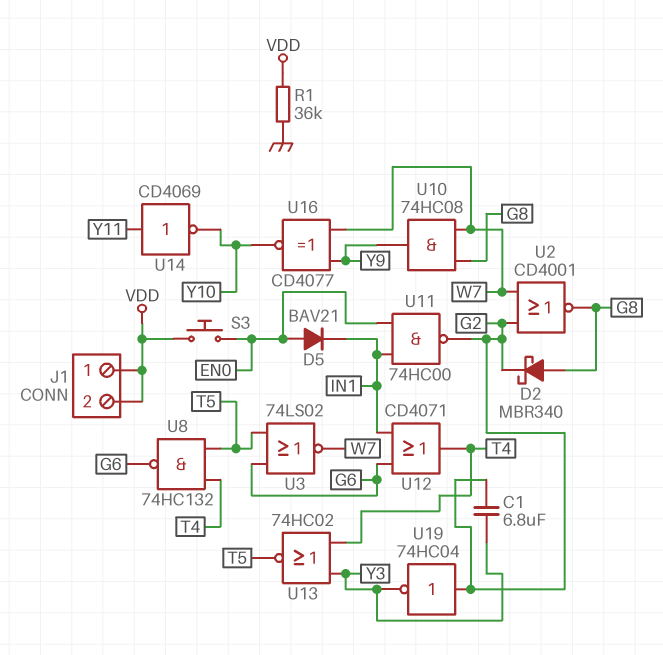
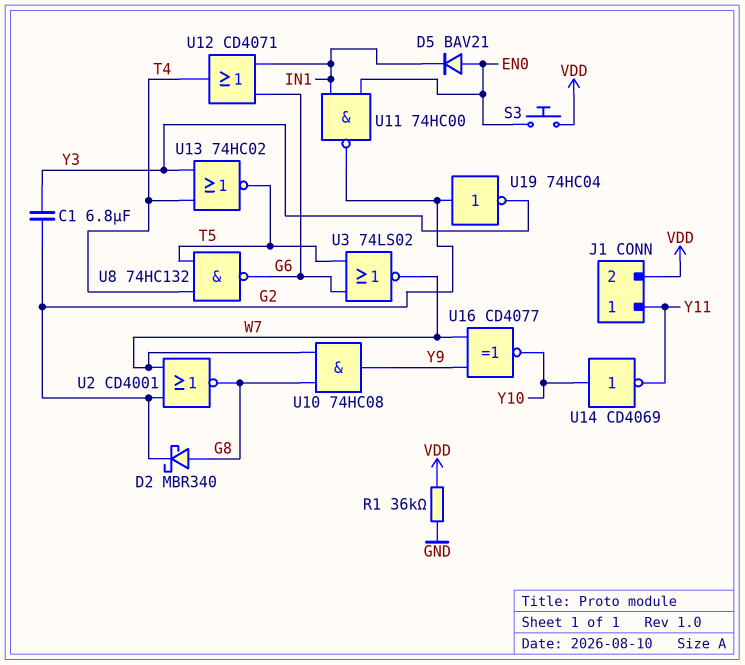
J1 pin 1: VDD -> Y11
U14: NOT CD4069 (in Y11, out Y10) -> NOT CD4069 (in Y10, out Y11)

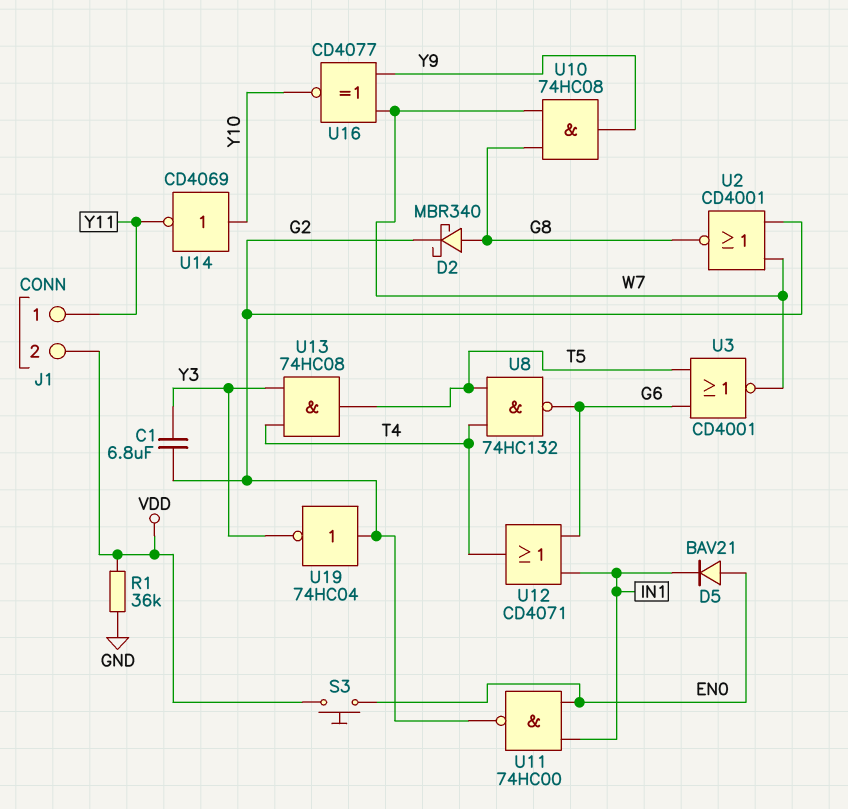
U3: NOR 74LS02 (in G6, in T5, out W7) -> NOR CD4001 (in G6, in T5, out W7)
U13: NOR 74HC02 (in T4, in Y3, out T5) -> AND 74HC08 (in T4, in Y3, out T5)

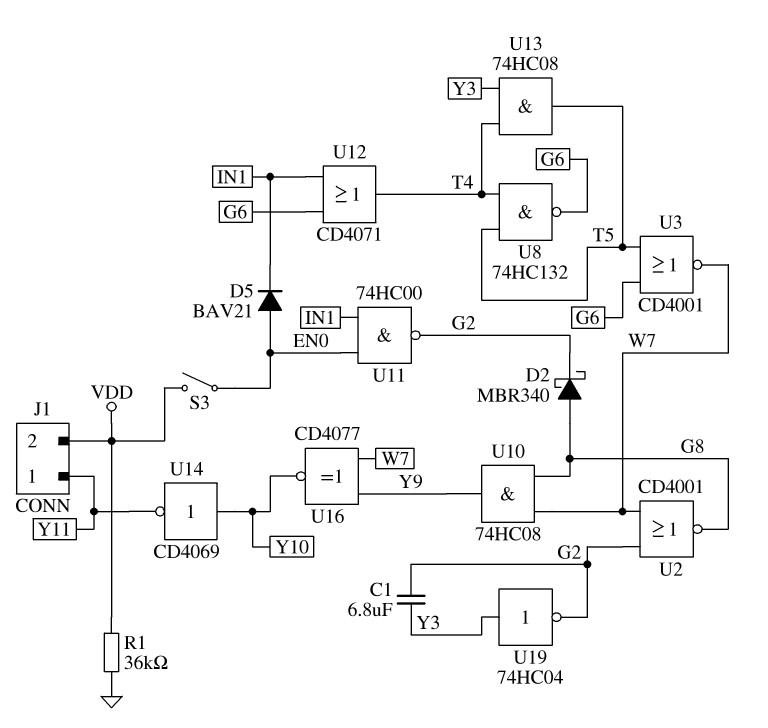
S3: button (EN0, VDD) -> switch (EN0, VDD)
U19: NOT 74HC04 (in G2, out Y3) -> NOT 74HC04 (in Y3, out G2)

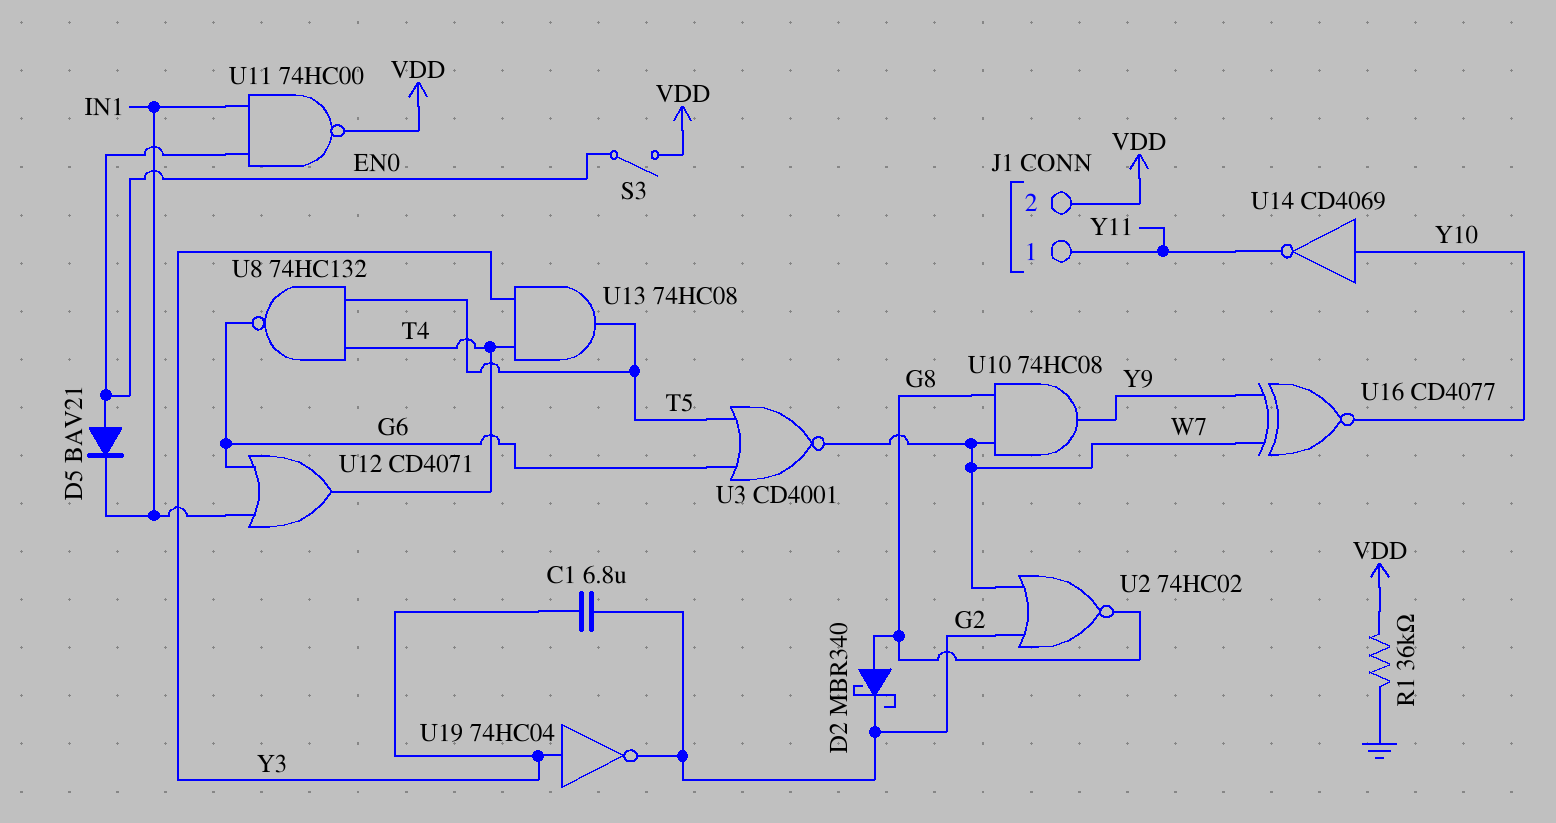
U2: NOR CD4001 (in G2, in W7, out G8) -> NOR 74HC02 (in G2, in W7, out G8)
U11: NAND 74HC00 (in EN0, in IN1, out G2) -> NAND 74HC00 (in EN0, in IN1, out VDD)

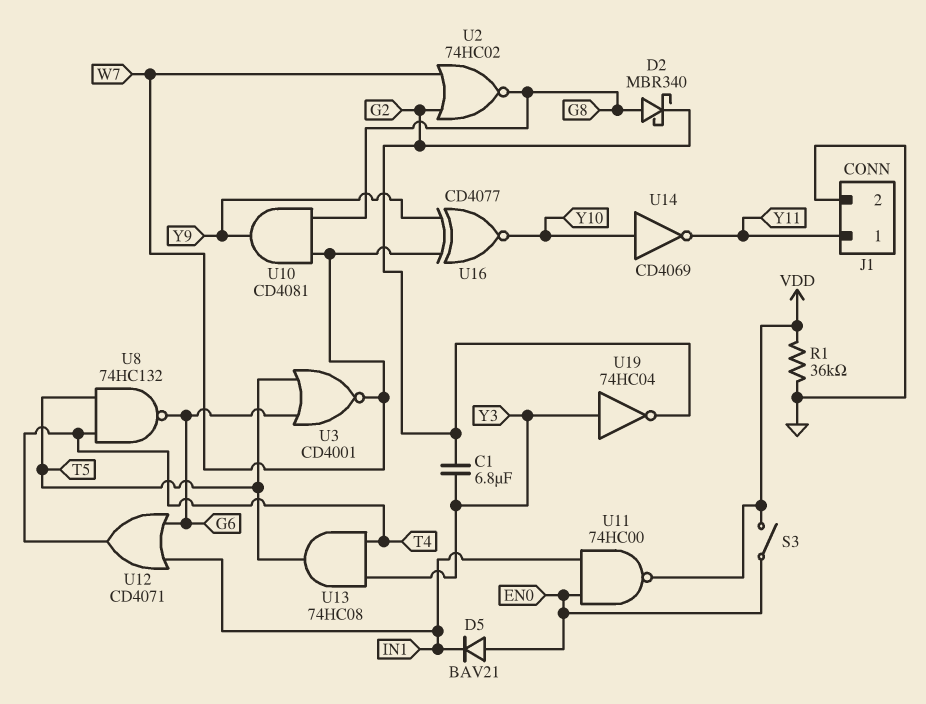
J1 pin 2: VDD -> GND
U10: AND 74HC08 (in G8, in W7, out Y9) -> AND CD4081 (in G8, in W7, out Y9)

